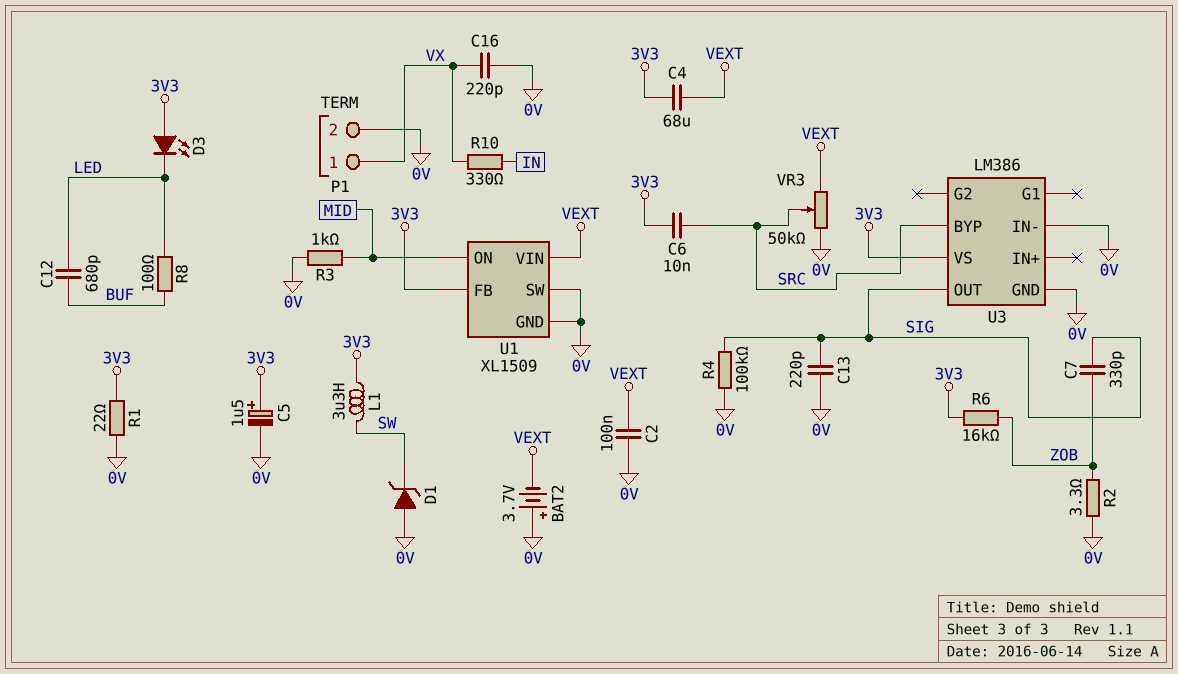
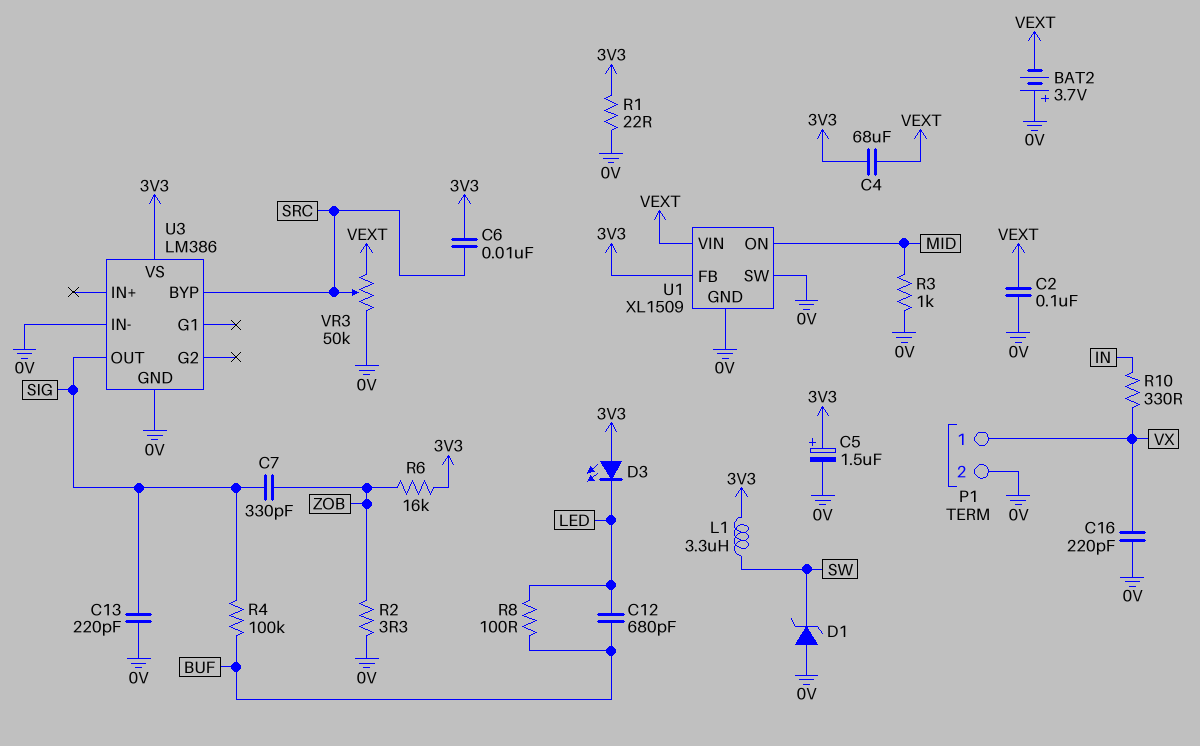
R4: 100k (0V, SIG) -> 100k (BUF, SIG)

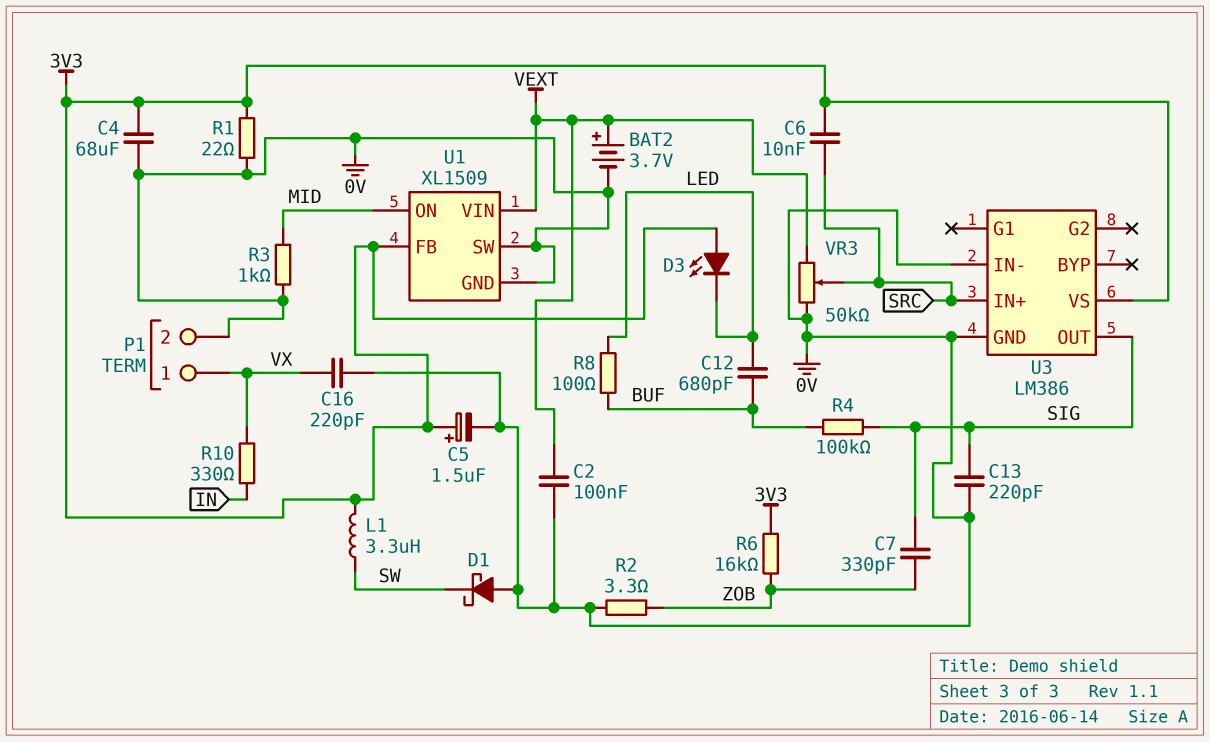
BAT2: 3.7V (plus 0V, minus VEXT) -> 3.7V (plus VEXT, minus 0V)
C4: 68uF (3V3, VEXT) -> 68uF (0V, 3V3)
D1: zener (A 0V, K SW) -> schottky (A 0V, K SW)
U3 pin BYP: SRC -> none
U3 pin IN+: none -> SRC

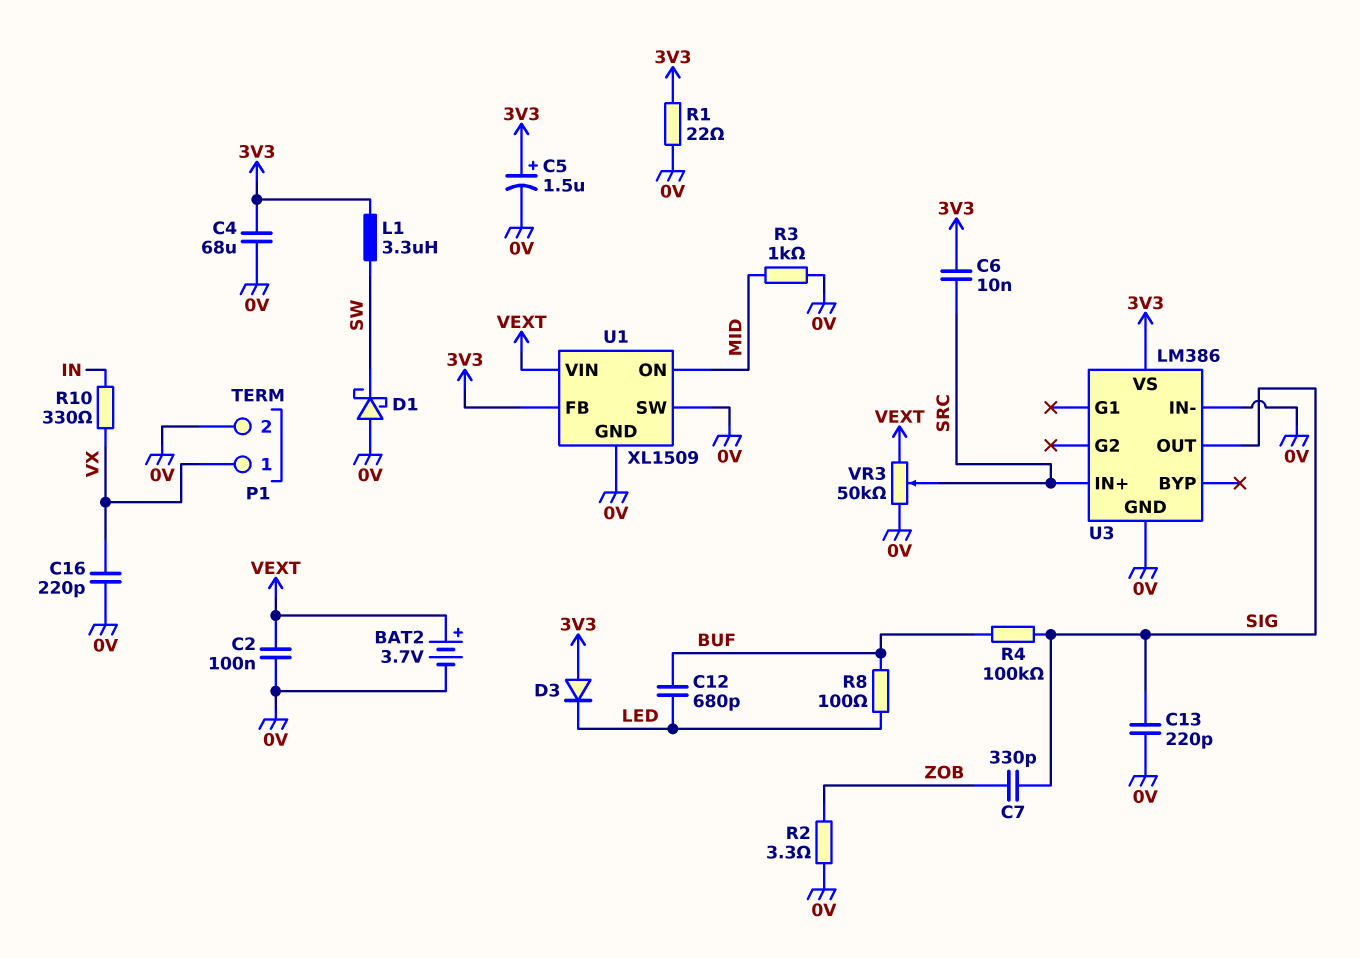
D3: LED (A 3V3, K LED) -> diode (A 3V3, K LED)
R6: 16k (3V3, ZOB) -> none

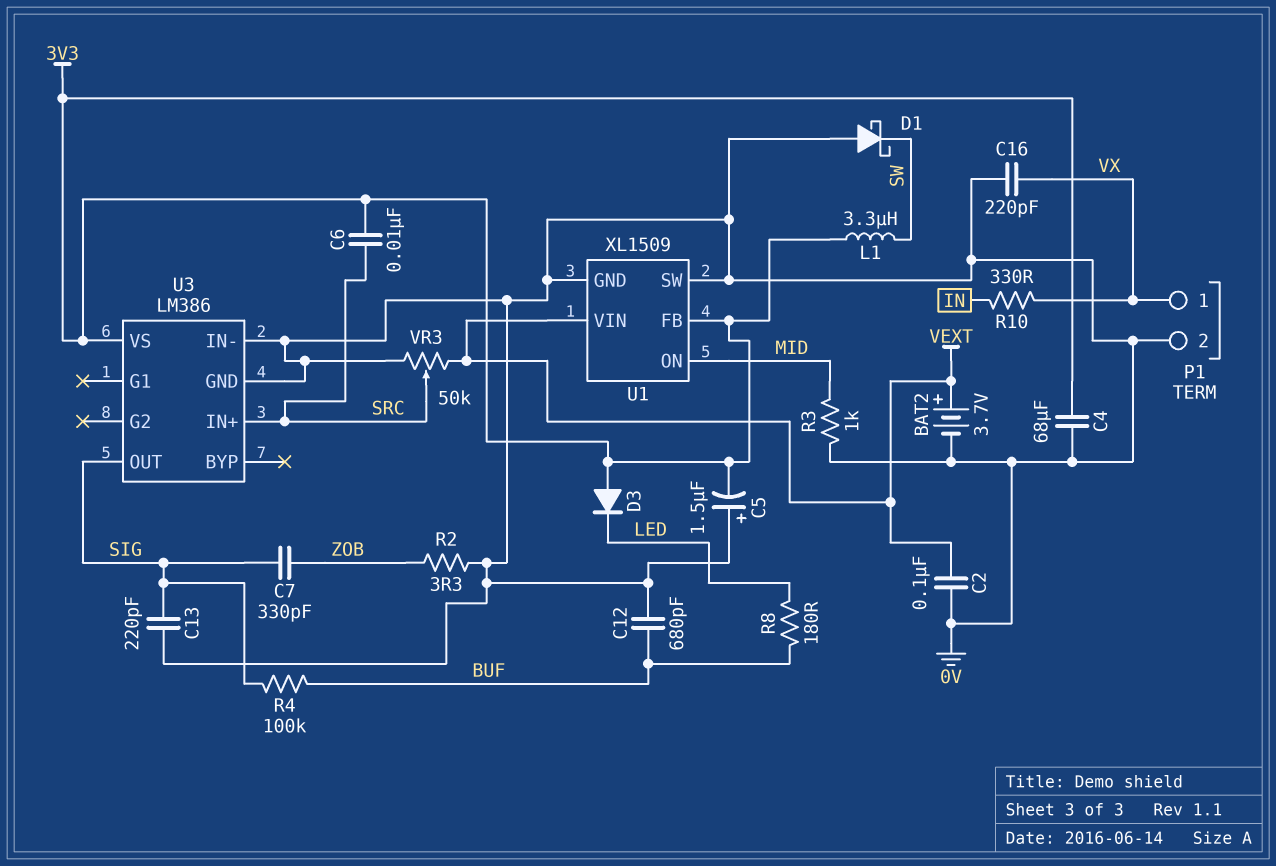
C5: 1.5uF (plus 3V3, minus 0V) -> 1.5uF (plus 0V, minus 3V3)
C12: 680pF (BUF, LED) -> 680pF (0V, BUF)
R1: 22 (0V, 3V3) -> none
R8: 100 (BUF, LED) -> 180 (BUF, LED)

